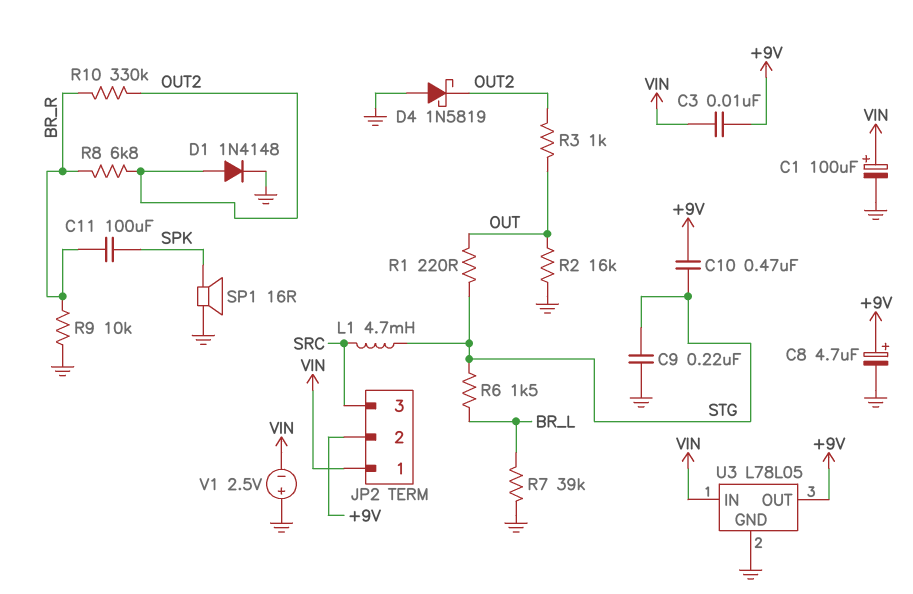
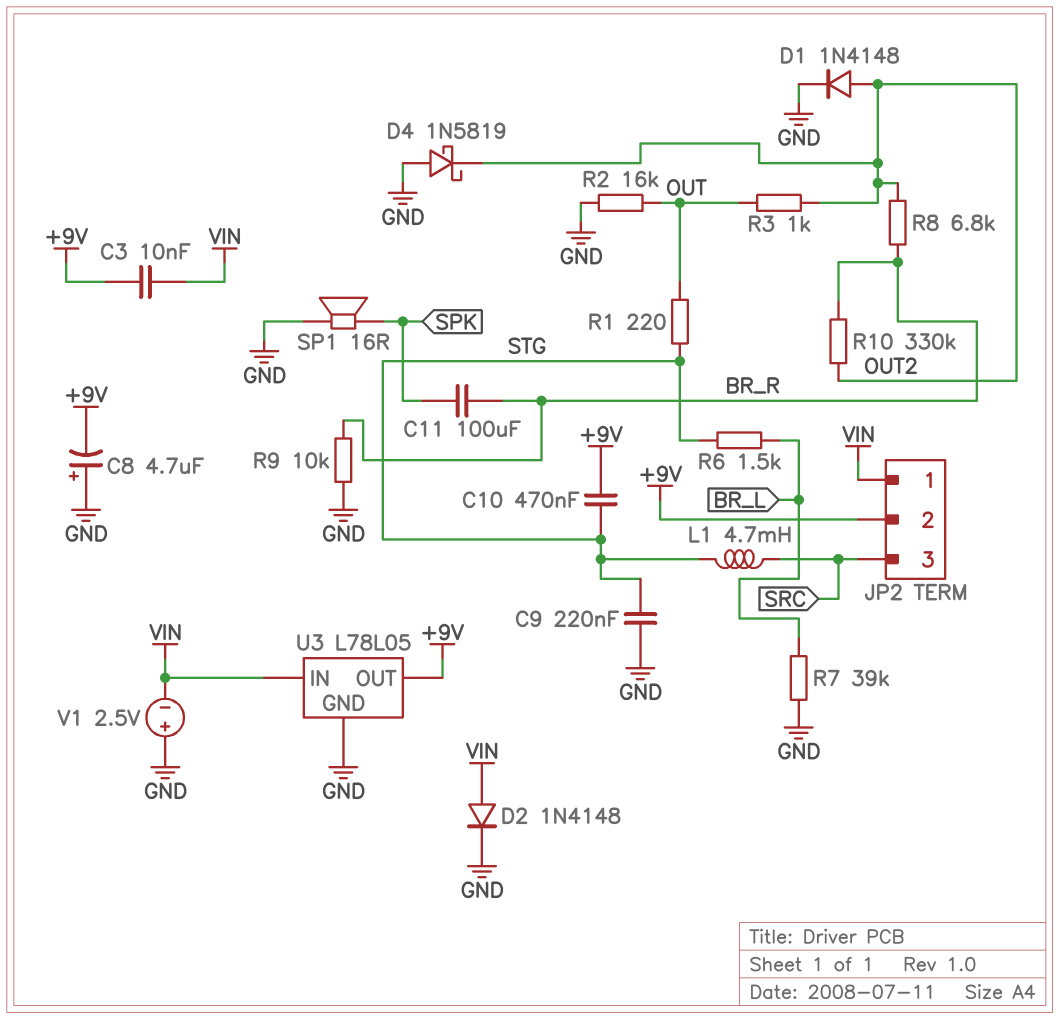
C1: 100uF (plus VIN, minus GND) -> none
C8: 4.7uF (plus +9V, minus GND) -> 4.7uF (plus GND, minus +9V)
D2: none -> diode 1N4148 (A VIN, K GND)

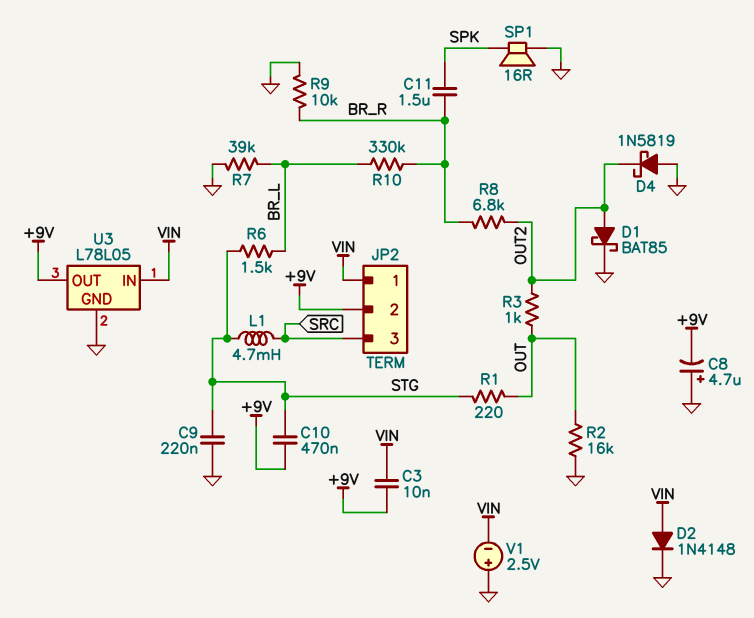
C11: 100uF (BR_R, SPK) -> 1.5uF (BR_R, SPK)
D1: diode 1N4148 (A OUT2, K GND) -> schottky BAT85 (A OUT2, K GND)
R10: 330k (BR_R, OUT2) -> 330k (BR_L, BR_R)

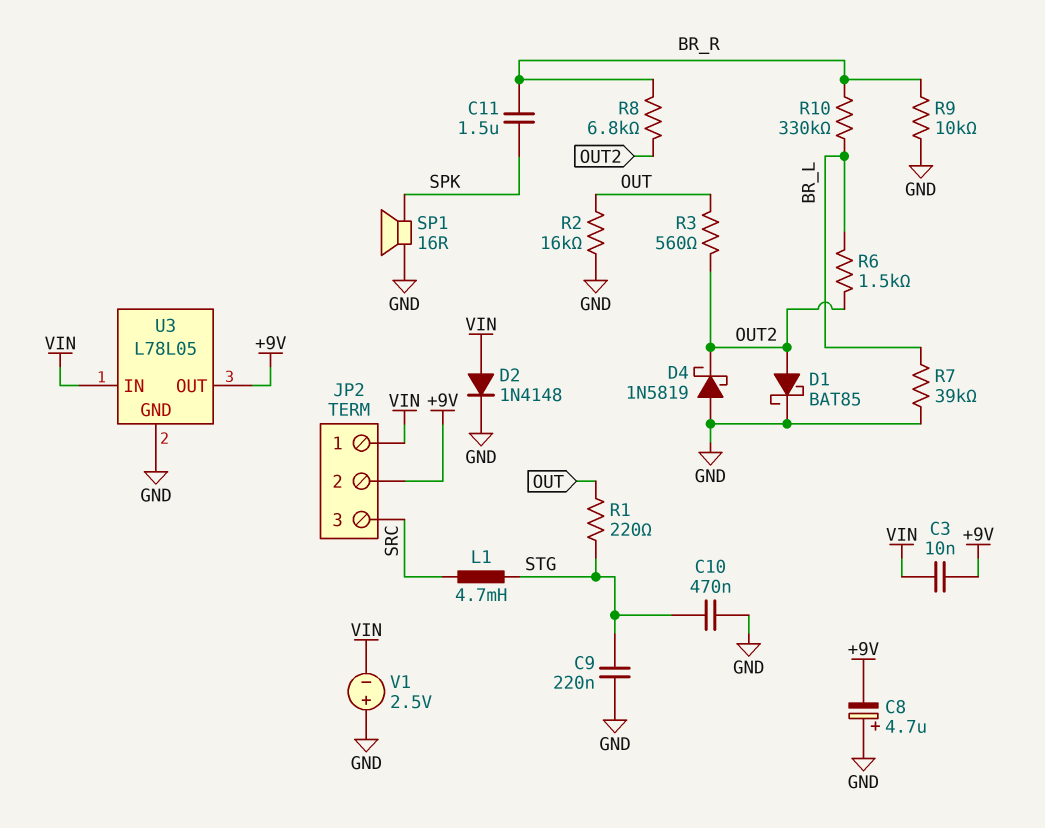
C10: 470nF (+9V, STG) -> 470nF (GND, STG)
R3: 1k (OUT, OUT2) -> 560 (OUT, OUT2)
R6: 1.5k (BR_L, STG) -> 1.5k (BR_L, OUT2)

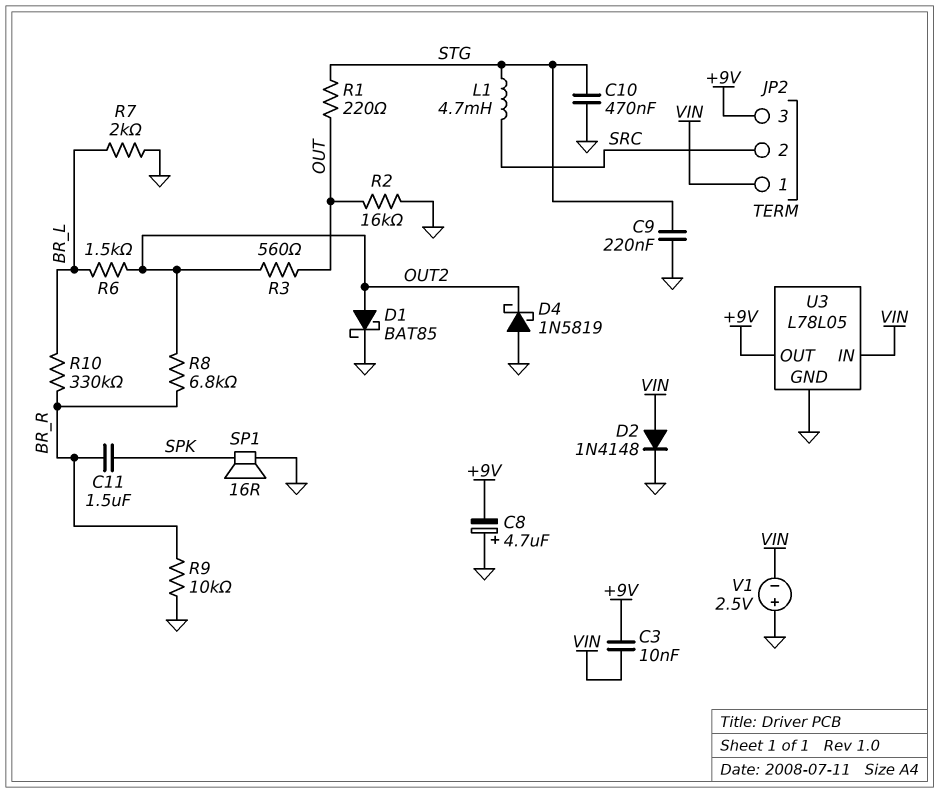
JP2 pin 2: +9V -> SRC
JP2 pin 3: SRC -> +9V
R7: 39k (BR_L, GND) -> 2k (BR_L, GND)

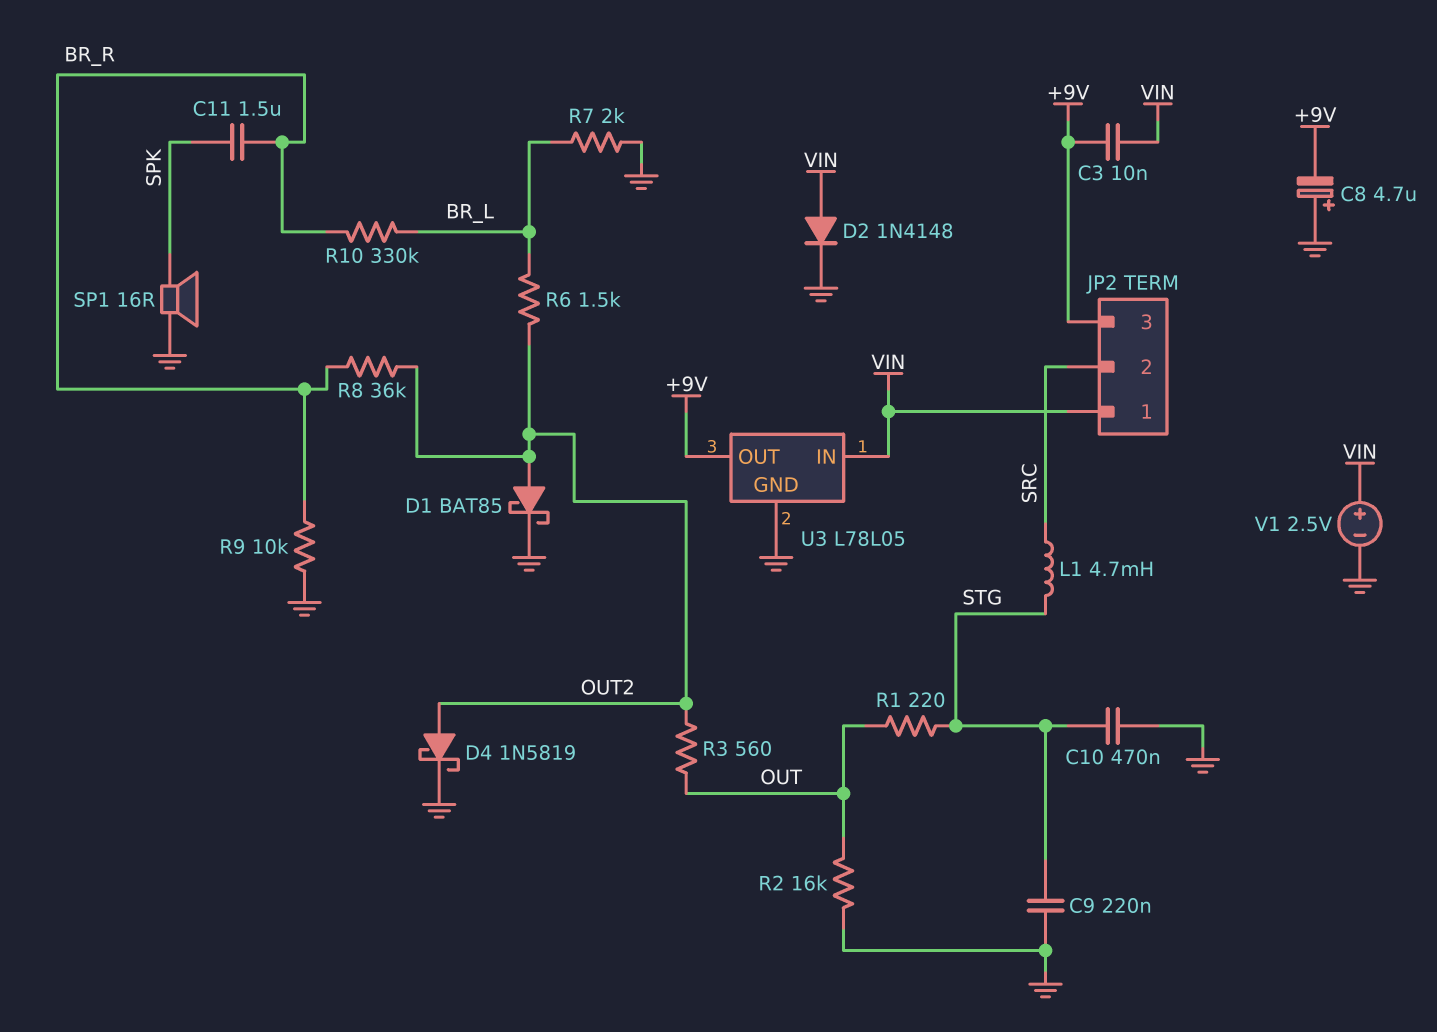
D4: schottky 1N5819 (A GND, K OUT2) -> schottky 1N5819 (A OUT2, K GND)
R8: 6.8k (BR_R, OUT2) -> 36k (BR_R, OUT2)
V1: 2.5V (plus GND, minus VIN) -> 2.5V (plus VIN, minus GND)

